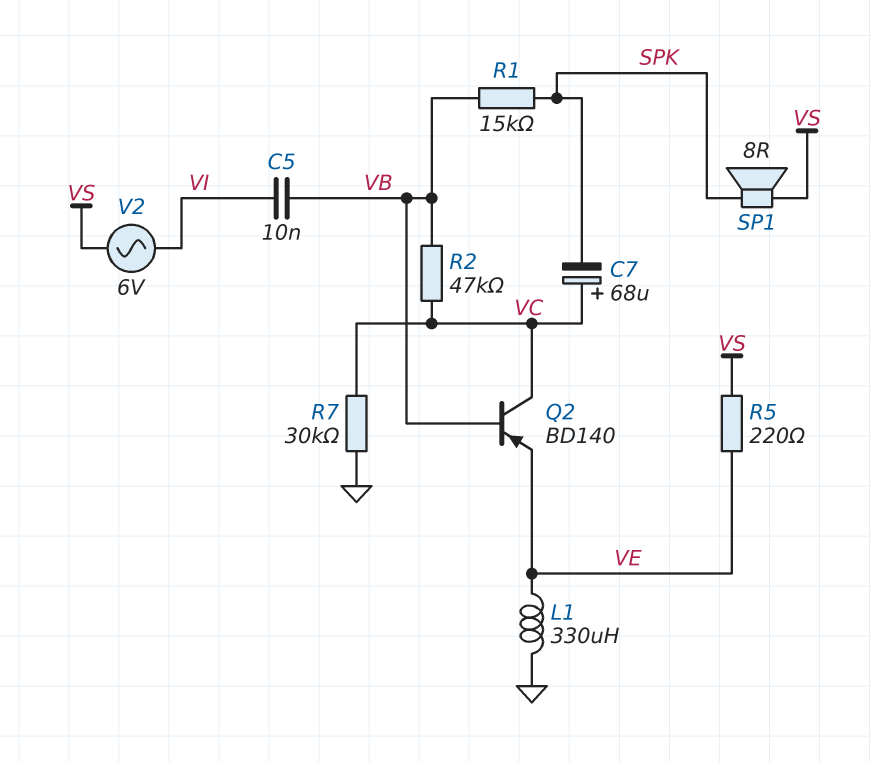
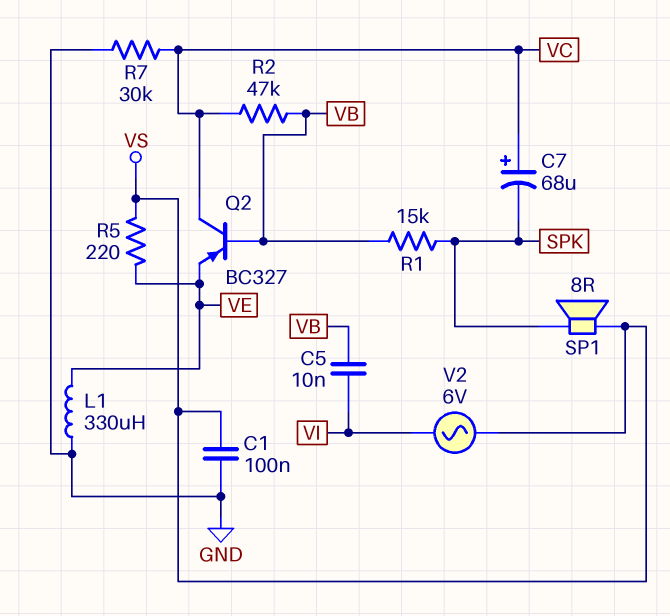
C1: none -> 100nF (GND, VS)
Q2: PNP BD140 (B VB, C VC, E VE) -> PNP BC327 (B VB, C VC, E VE)

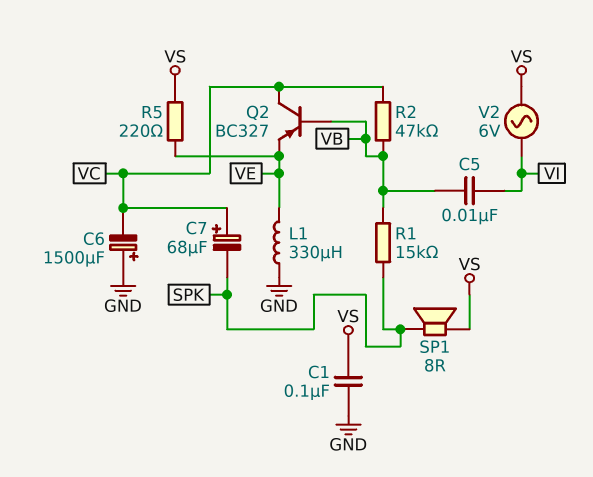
C6: none -> 1500uF (plus GND, minus VC)
R7: 30k (GND, VC) -> none

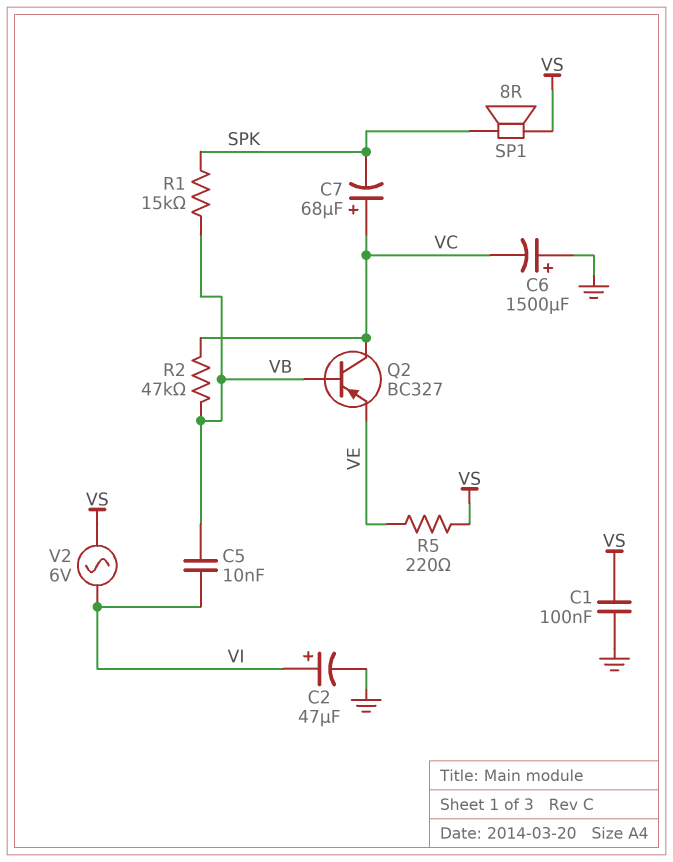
C2: none -> 47uF (plus VI, minus GND)
L1: 330uH (GND, VE) -> none

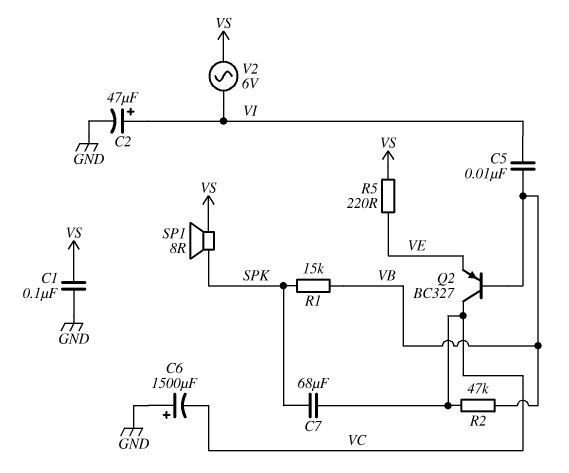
C7: 68uF (plus VC, minus SPK) -> 68uF (SPK, VC)

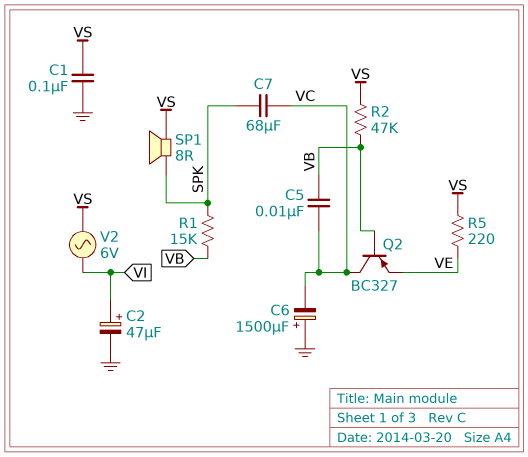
C5: 10nF (VB, VI) -> 10nF (VB, VC)
R2: 47k (VB, VC) -> 47k (VB, VS)

